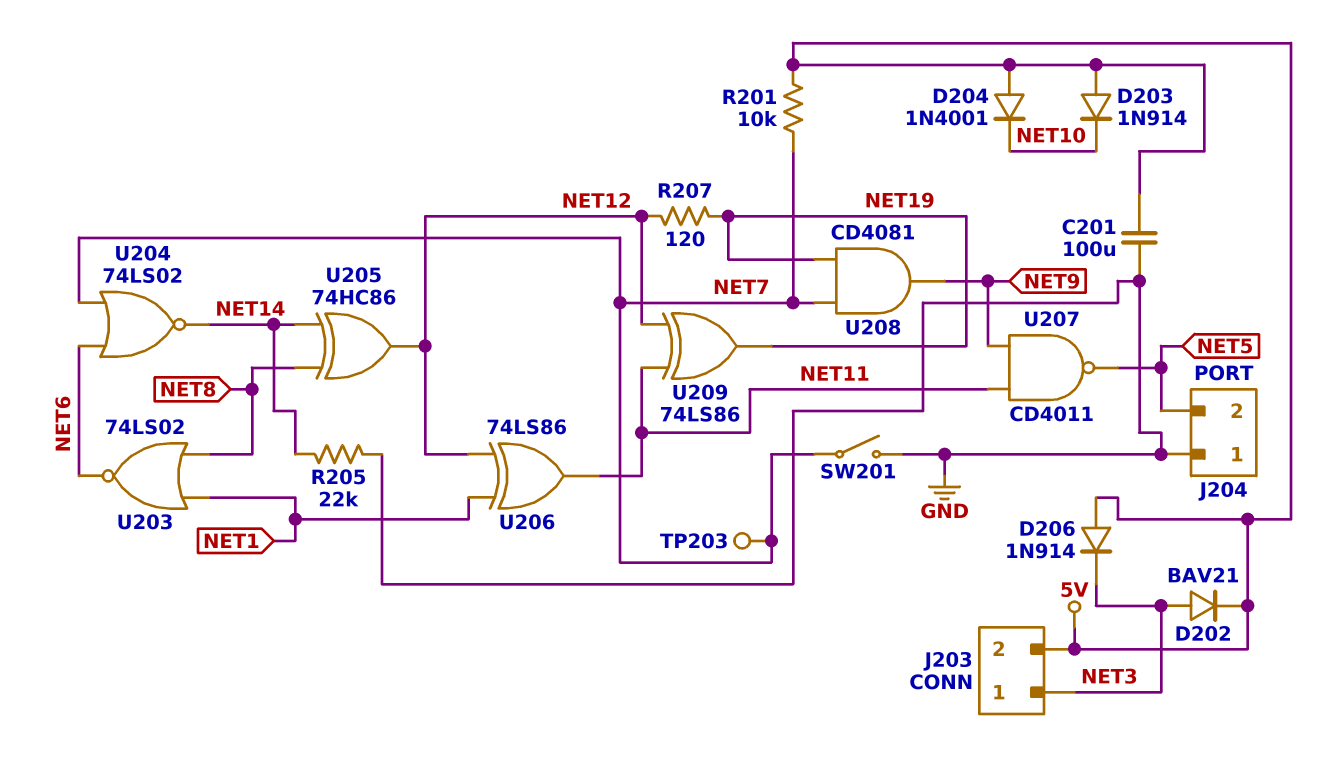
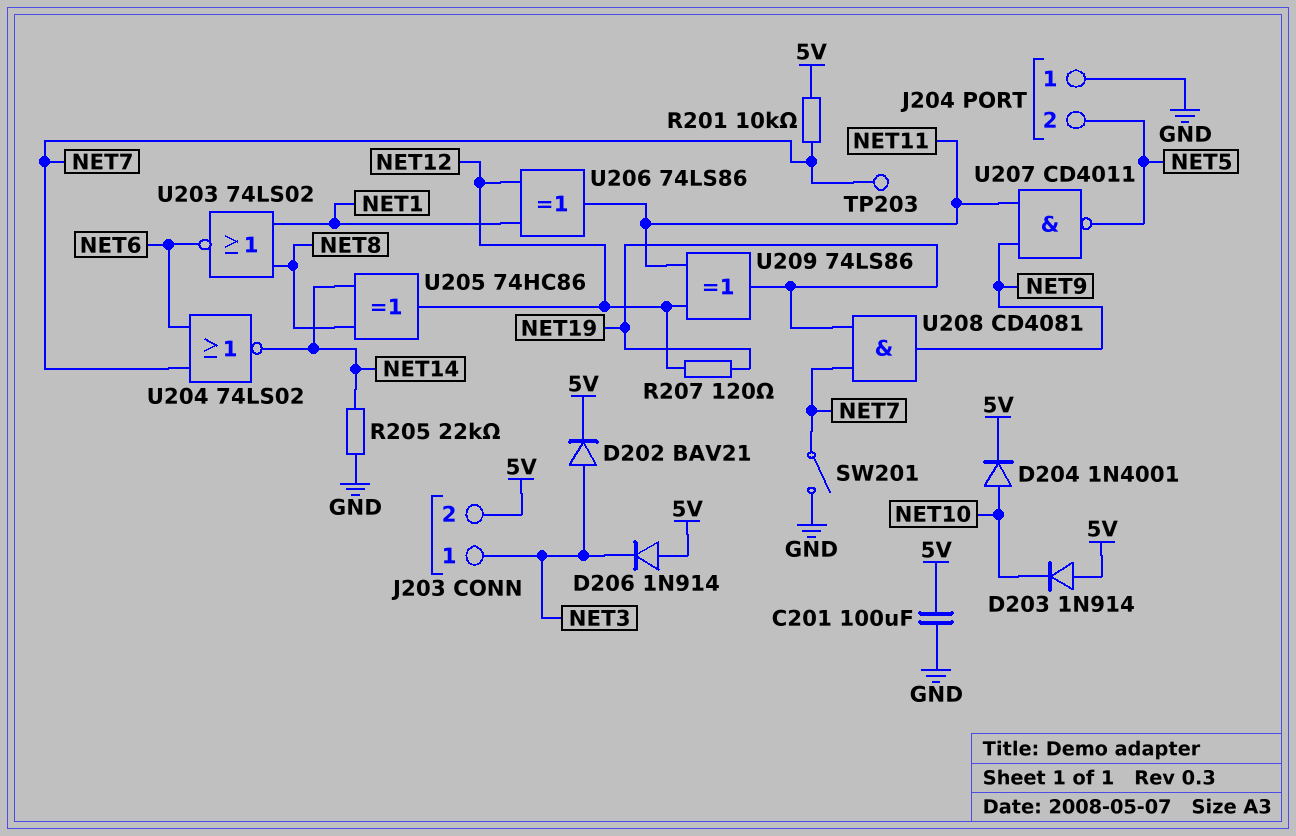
D204: diode 1N4001 (A 5V, K NET10) -> diode 1N4001 (A NET10, K 5V)

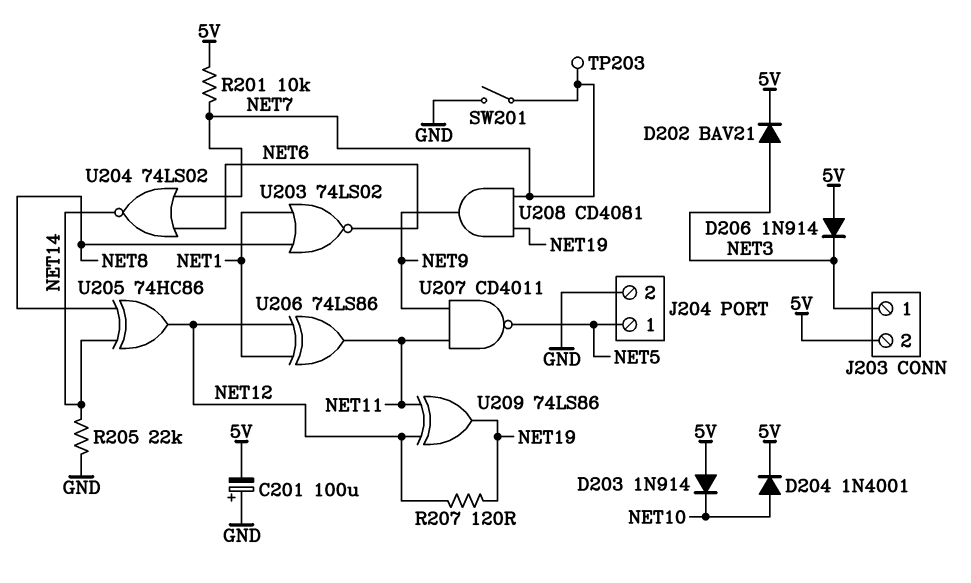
C201: 100uF (5V, GND) -> 100uF (plus GND, minus 5V)
J204 pin 1: GND -> NET5
J204 pin 2: NET5 -> GND

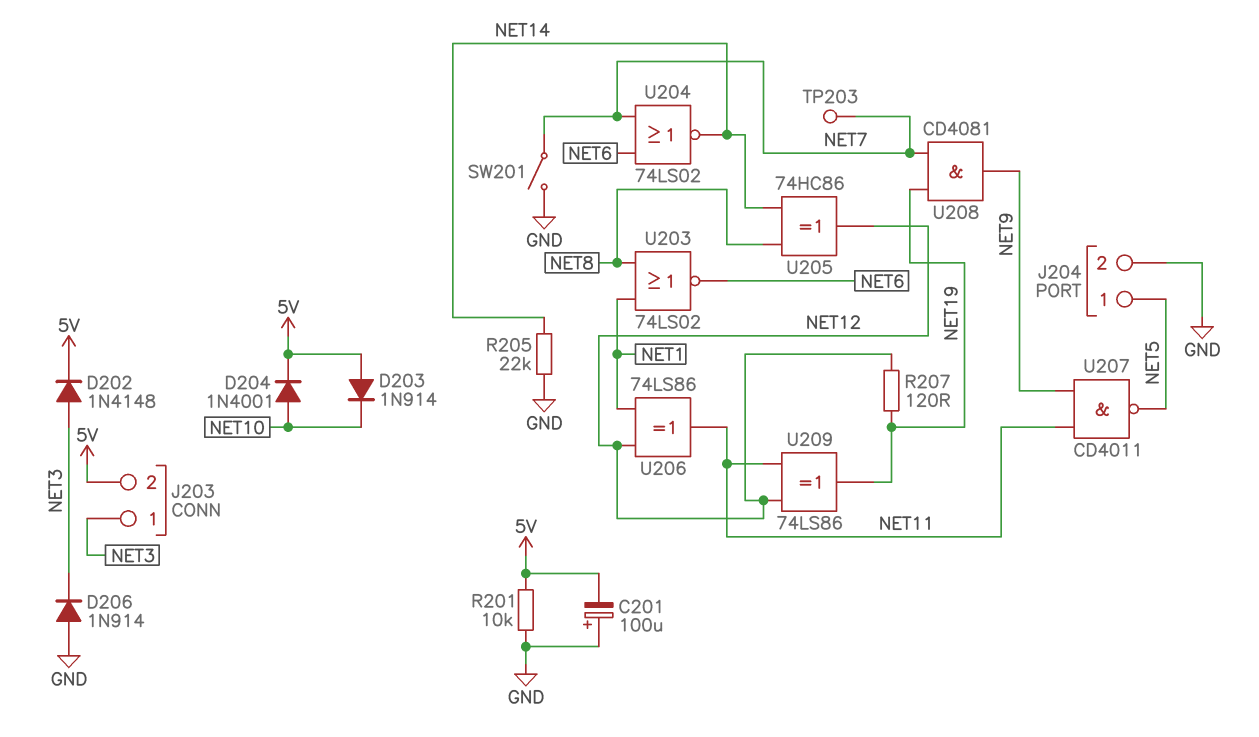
D202: diode BAV21 (A NET3, K 5V) -> diode 1N4148 (A NET3, K 5V)
D206: diode 1N914 (A 5V, K NET3) -> diode 1N914 (A GND, K NET3)
R201: 10k (5V, NET7) -> 10k (5V, GND)

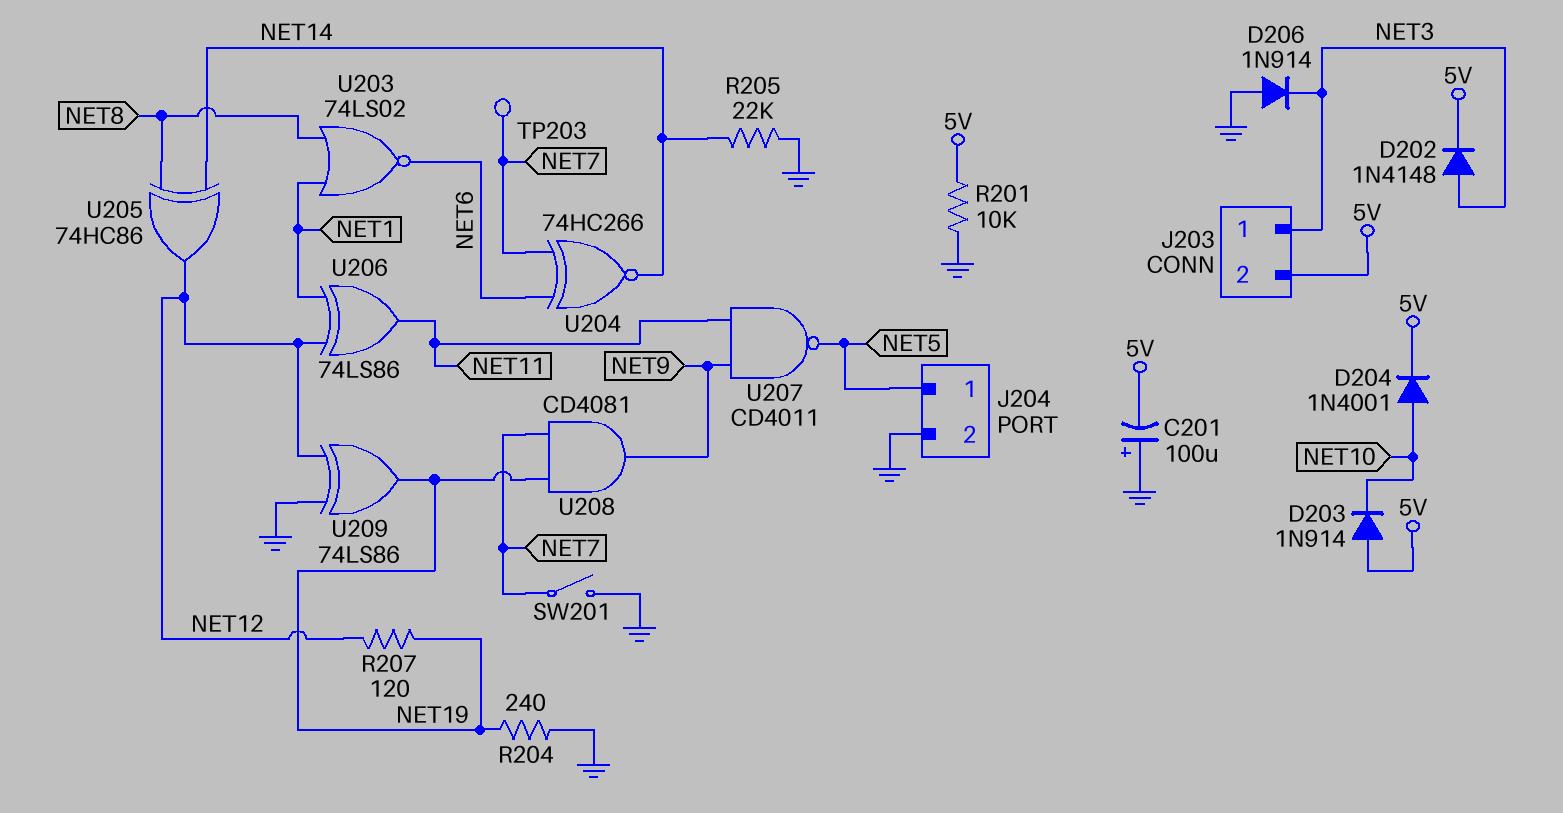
R204: none -> 240 (GND, NET19)
U204: NOR 74LS02 (in NET6, in NET7, out NET14) -> XNOR 74HC266 (in NET6, in NET7, out NET14)
U209: XOR 74LS86 (in NET11, in NET12, out NET19) -> XOR 74LS86 (in GND, in NET12, out NET19)

